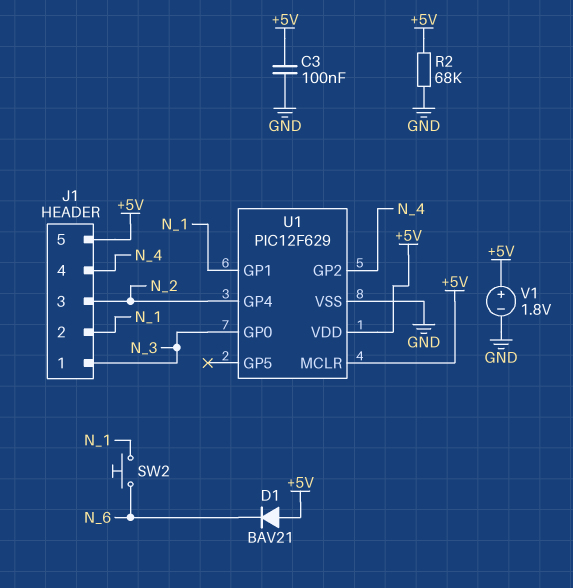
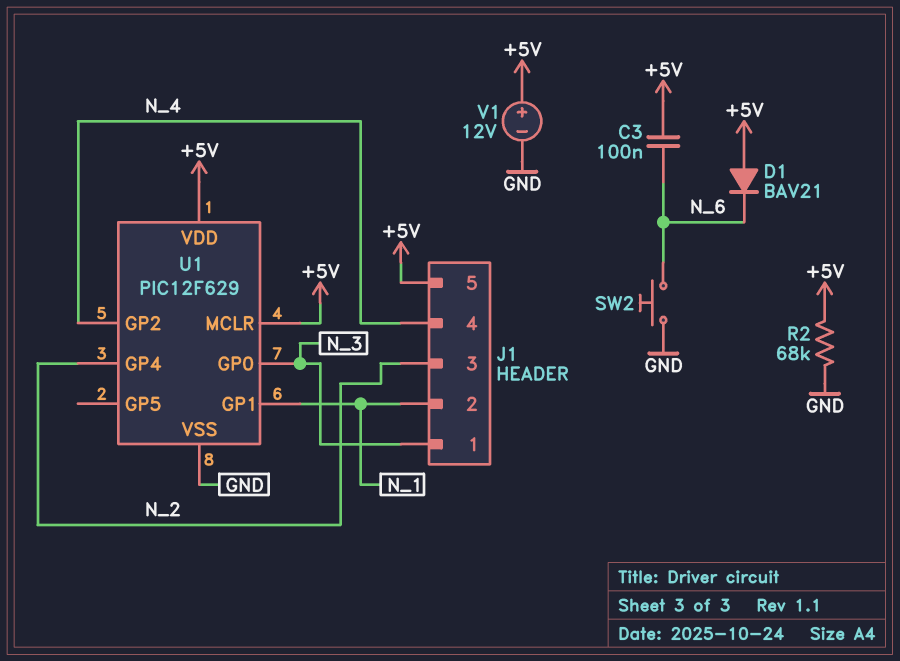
C3: 100nF (+5V, GND) -> 100nF (+5V, N_6)
SW2: button (N_1, N_6) -> button (GND, N_6)
V1: 1.8V (plus +5V, minus GND) -> 12V (plus +5V, minus GND)

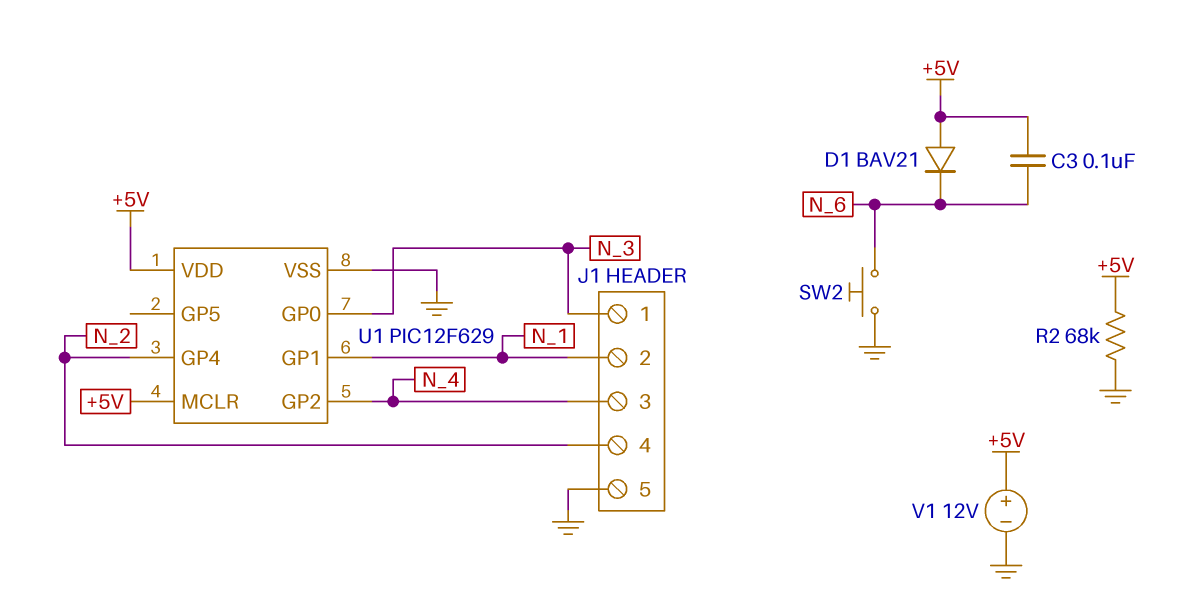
J1 pin 3: N_2 -> N_4
J1 pin 4: N_4 -> N_2
J1 pin 5: +5V -> GND

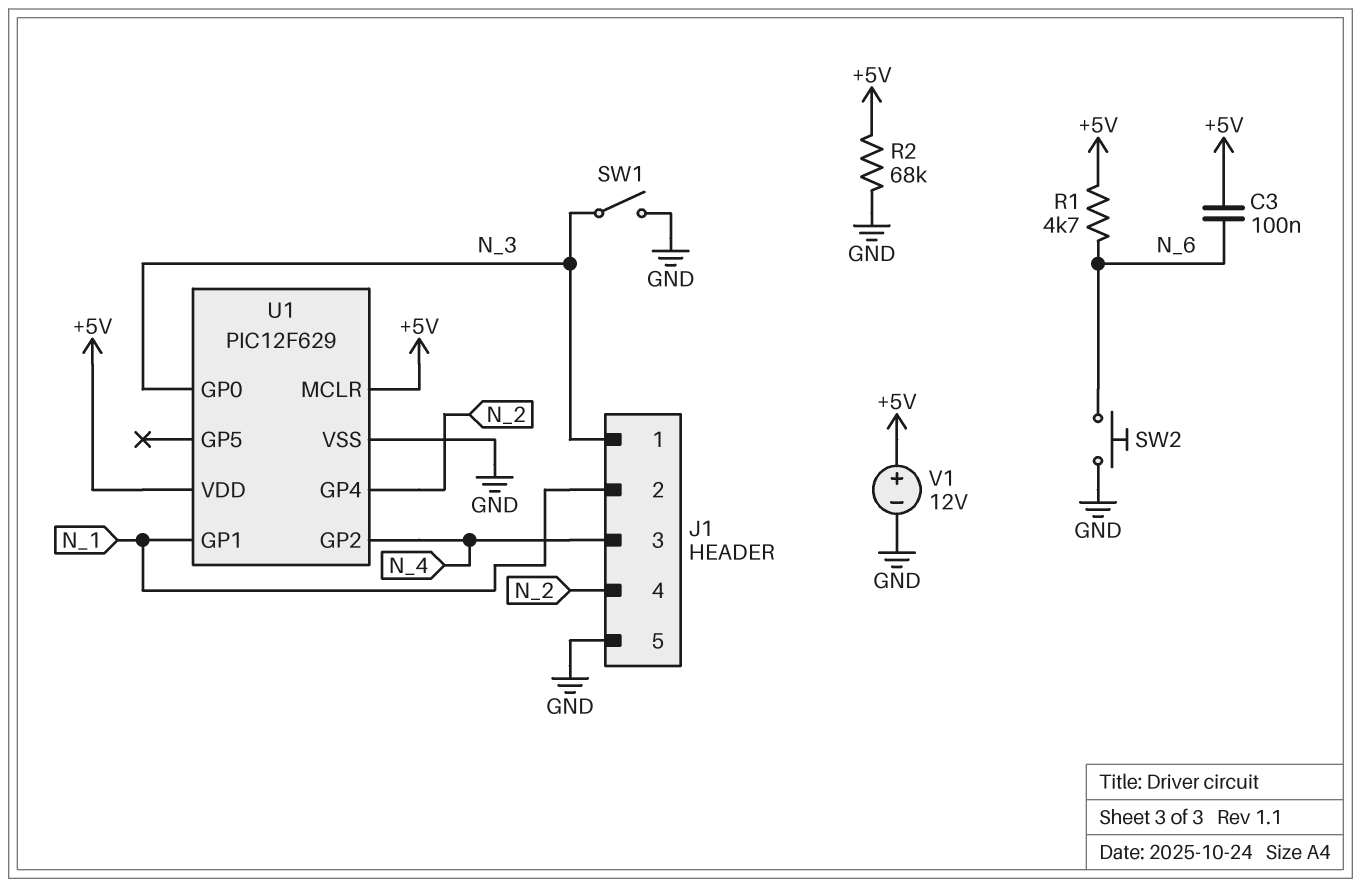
D1: diode BAV21 (A +5V, K N_6) -> none
R1: none -> 4.7k (+5V, N_6)
SW1: none -> switch (GND, N_3)

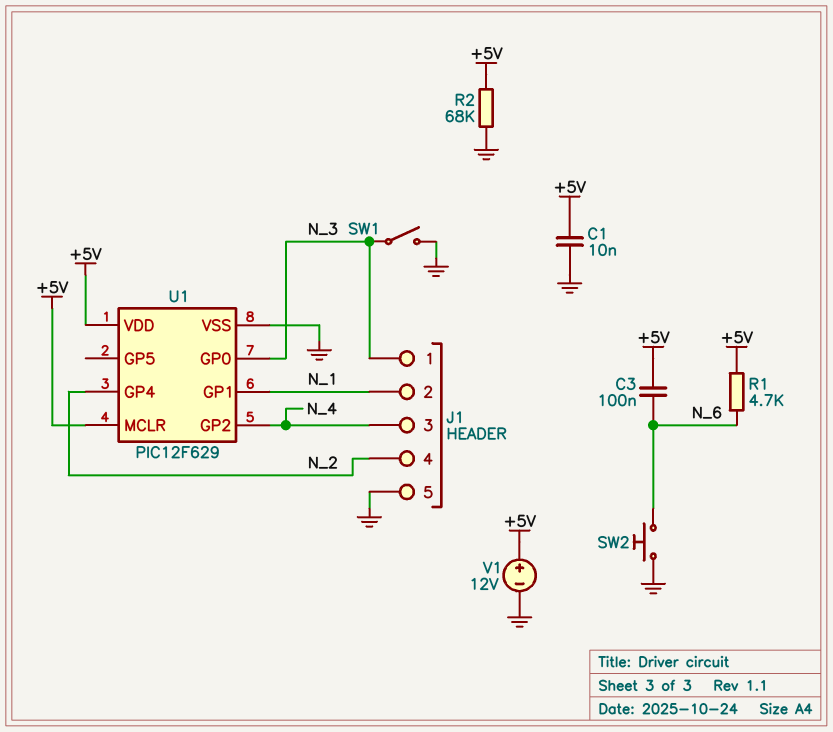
C1: none -> 10nF (+5V, GND)

